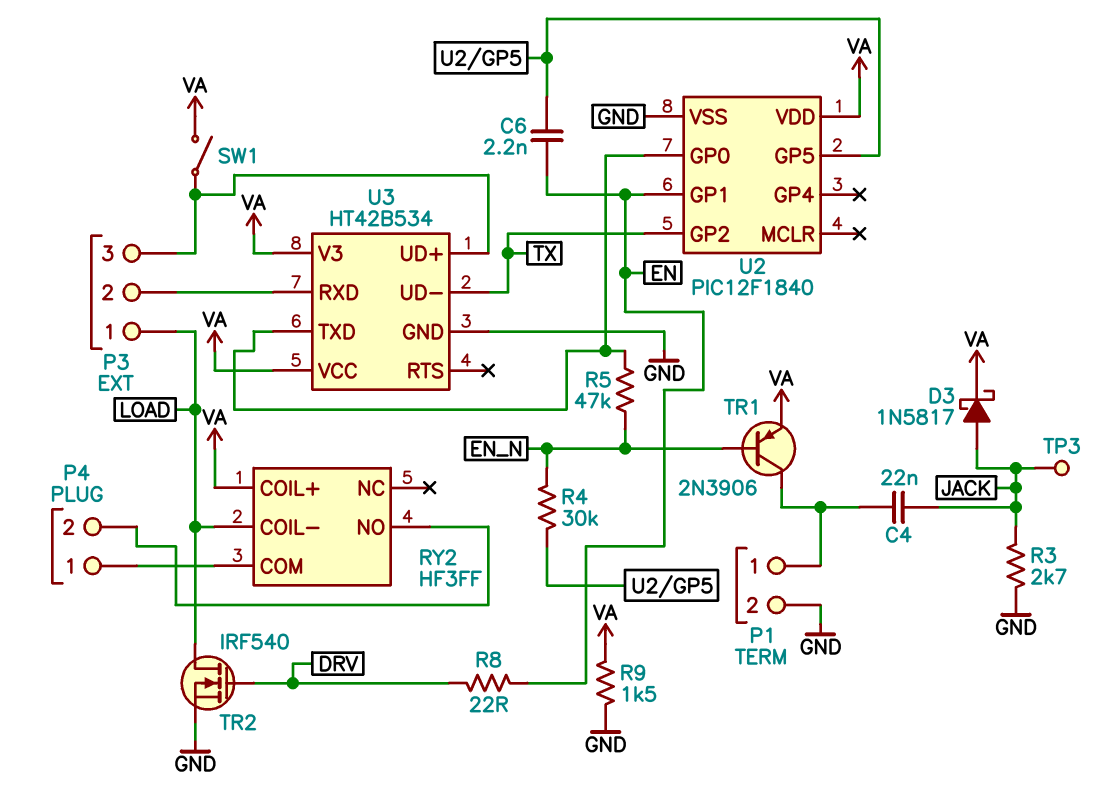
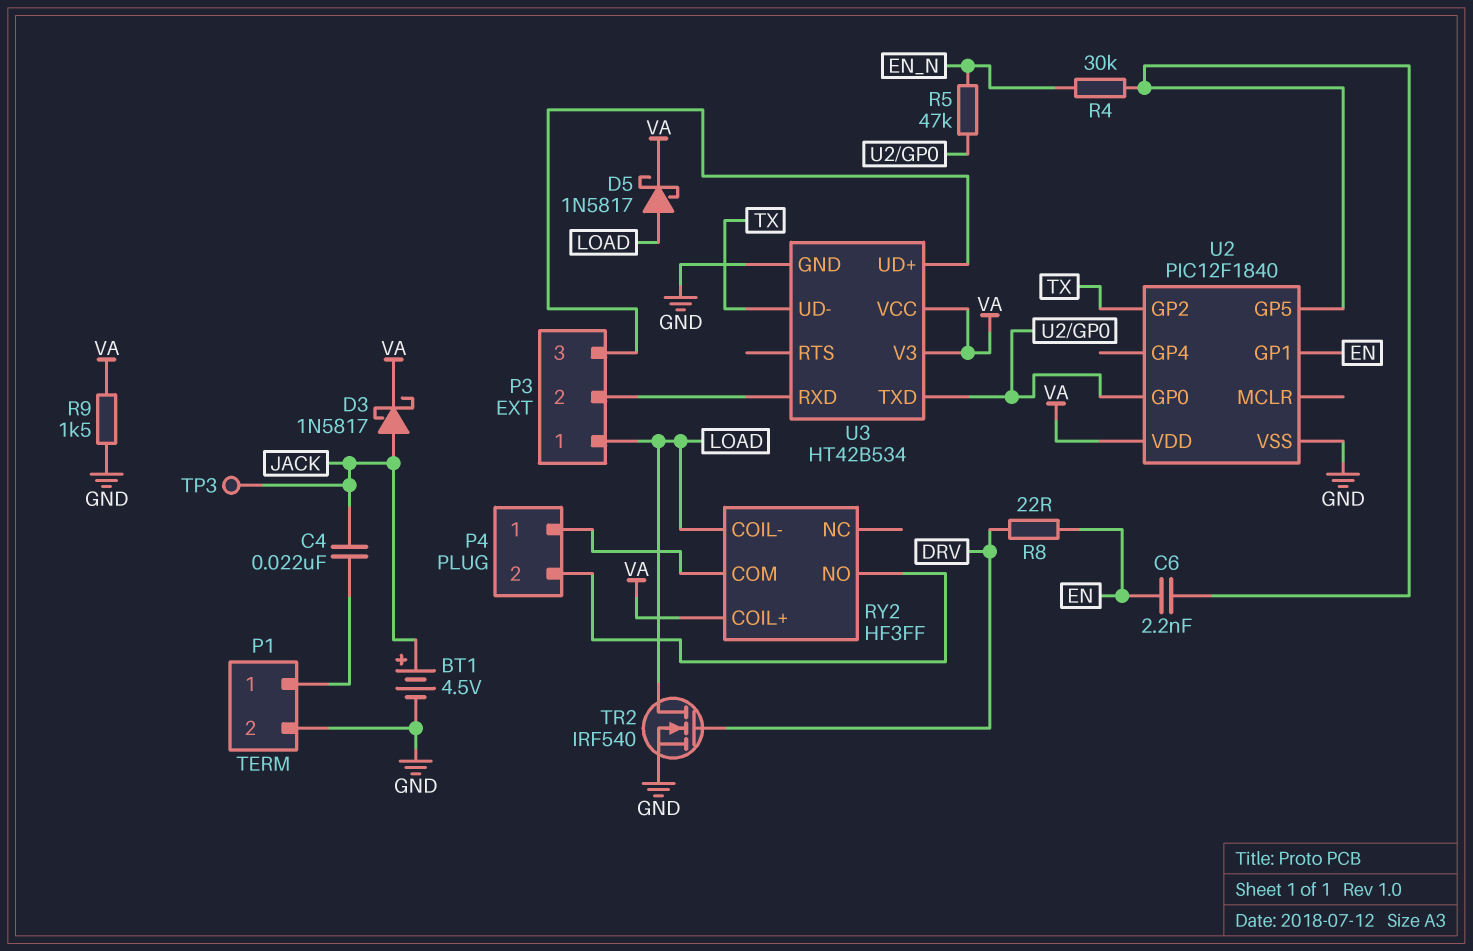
BT1: none -> 4.5V (plus JACK, minus GND)
D5: none -> schottky 1N5817 (A LOAD, K VA)
R3: 2.7k (GND, JACK) -> none
SW1: switch (P3/3, VA) -> none
TR1: PNP 2N3906 (B EN_N, C P1/1, E VA) -> none

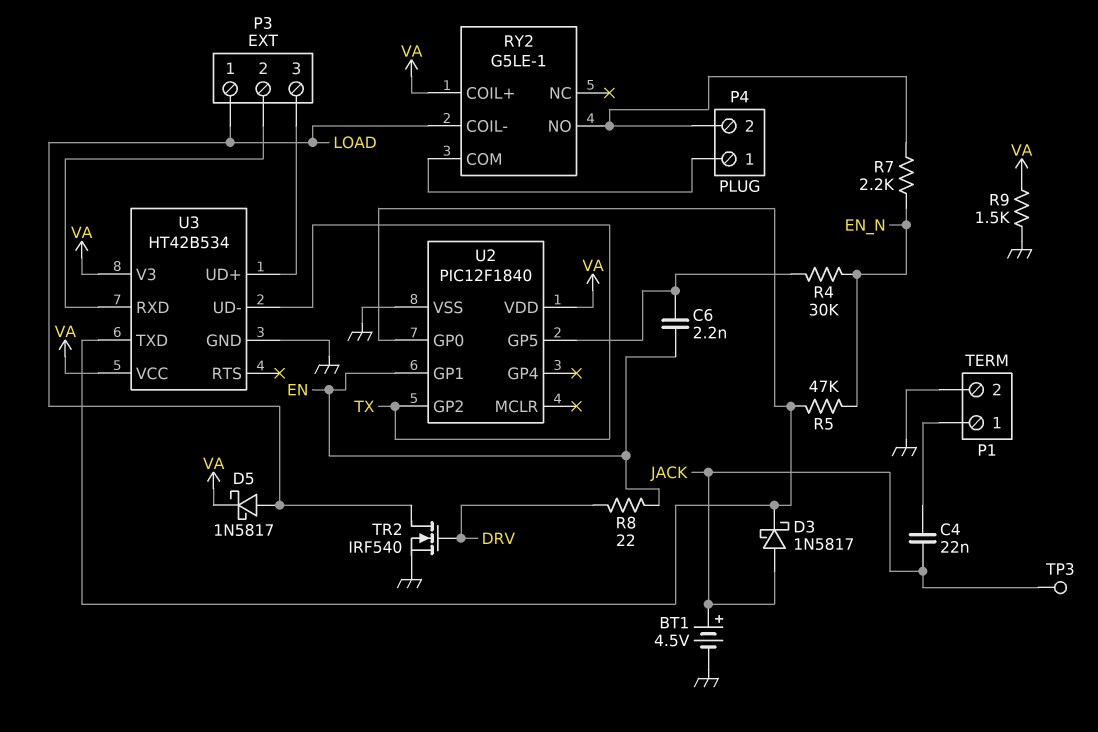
D3: schottky 1N5817 (A JACK, K VA) -> schottky 1N5817 (A JACK, K U2/GP0)
R7: none -> 2.2k (EN_N, P4/2)
RY2: HF3FF -> G5LE-1

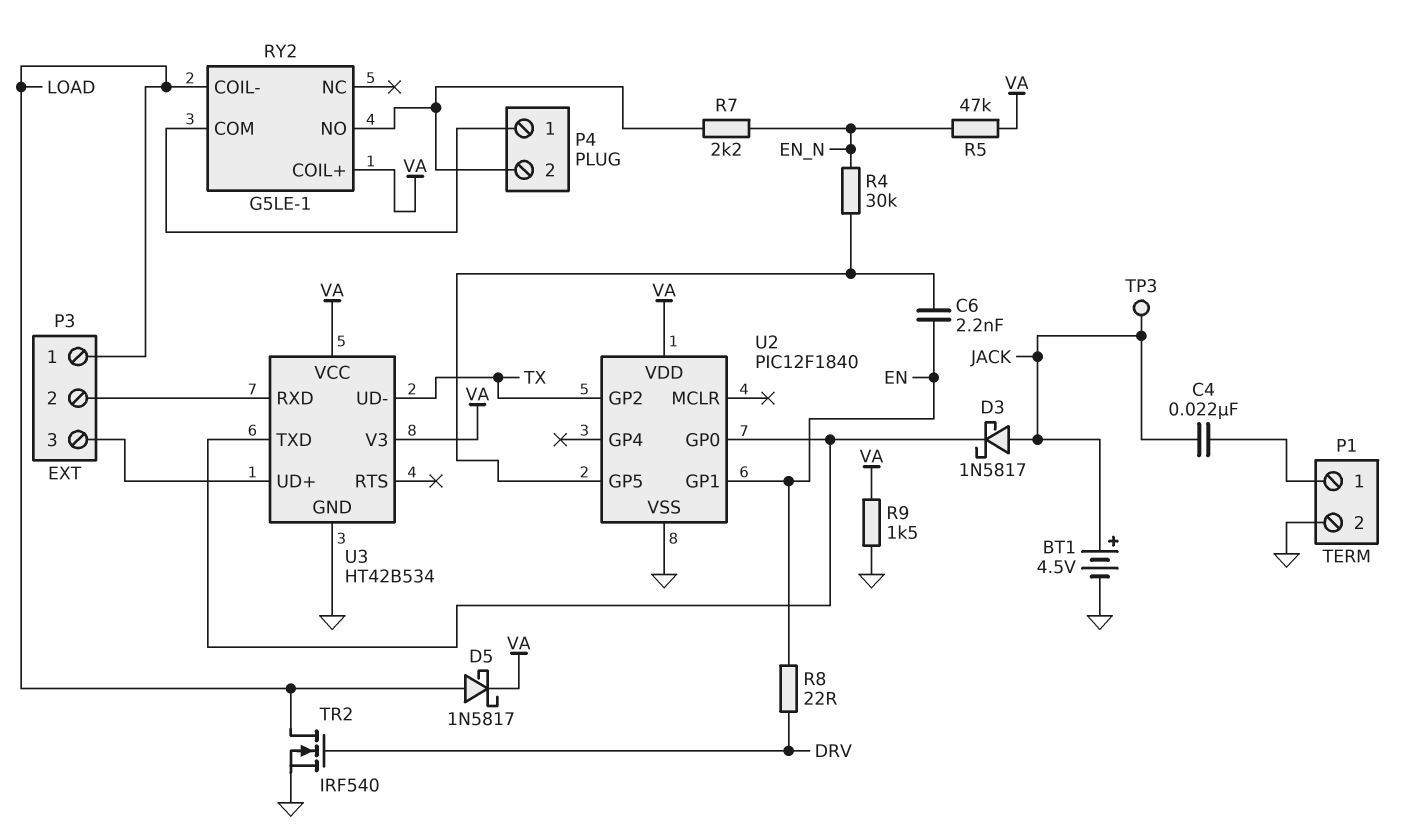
R5: 47k (EN_N, U2/GP0) -> 47k (EN_N, VA)

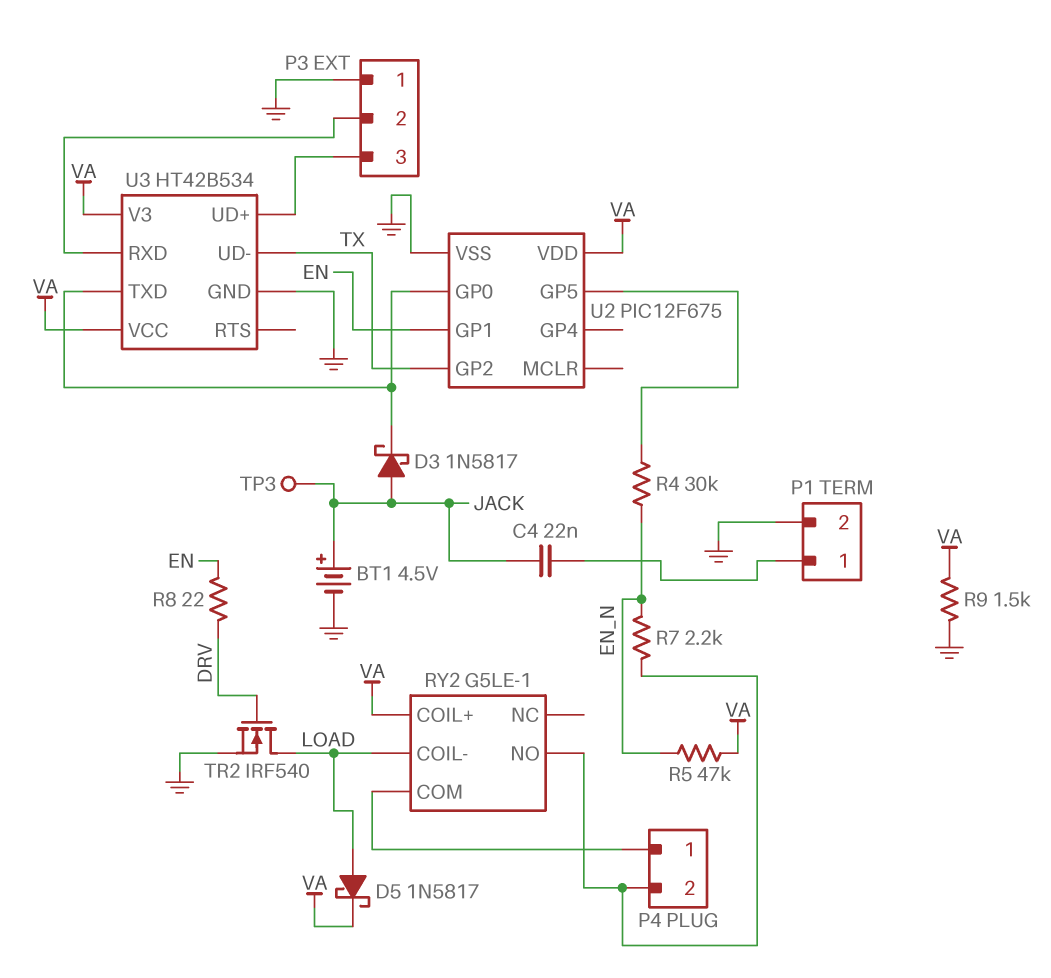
C6: 2.2nF (EN, U2/GP5) -> none
P3 pin 1: LOAD -> GND
U2: PIC12F1840 -> PIC12F675

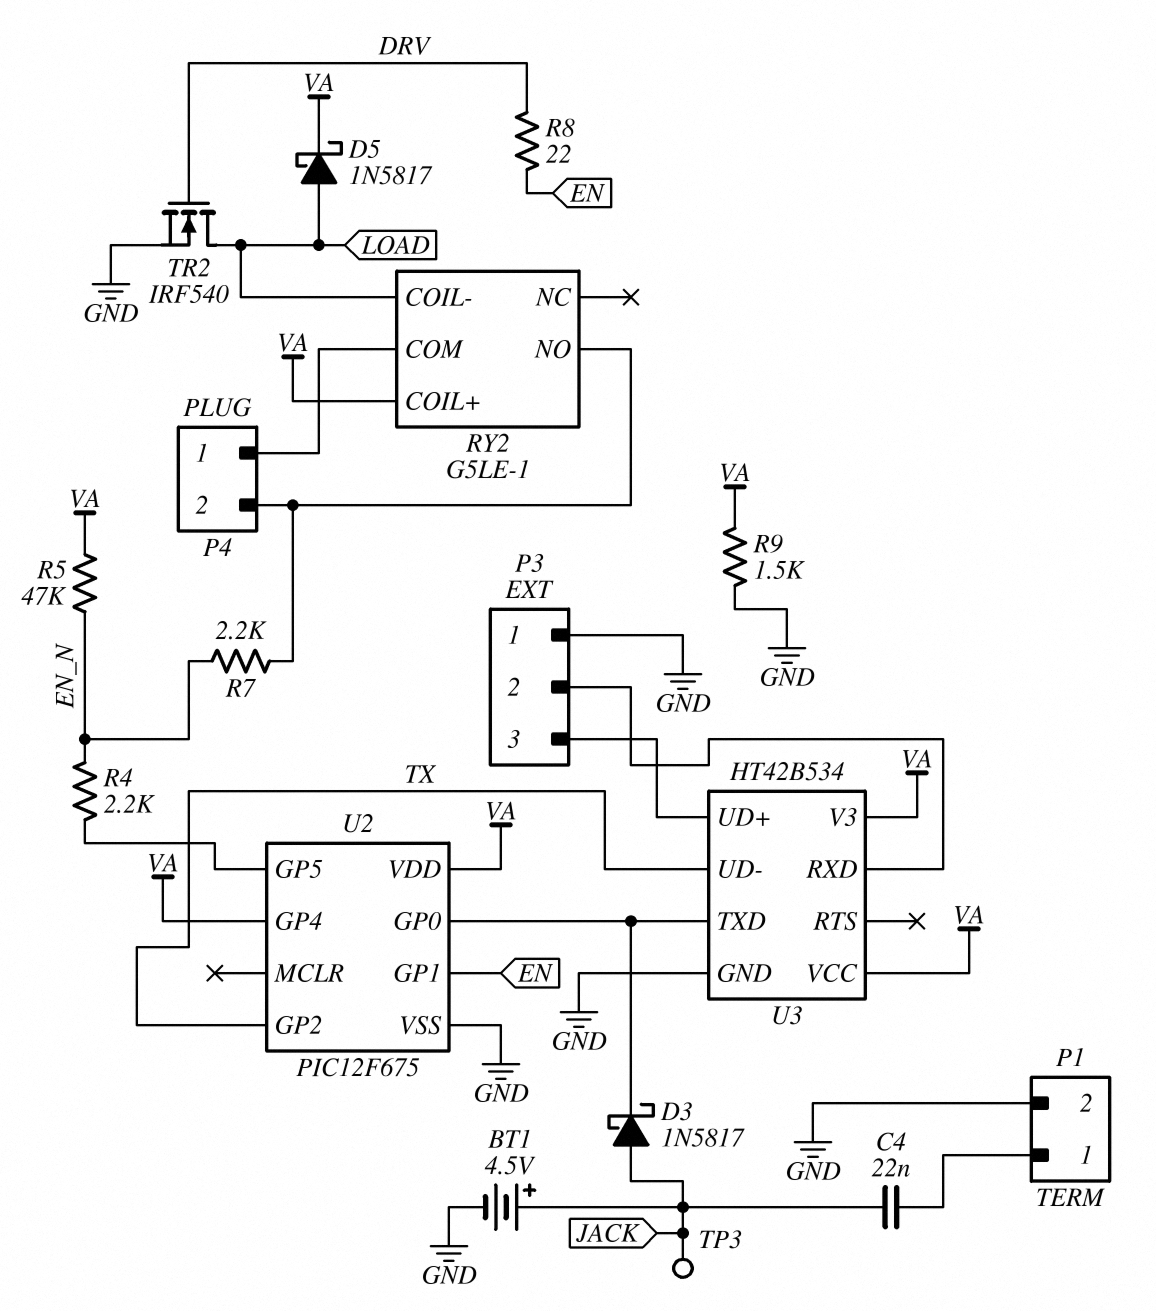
R4: 30k (EN_N, U2/GP5) -> 2.2k (EN_N, U2/GP5)
U2 pin GP4: none -> VA

